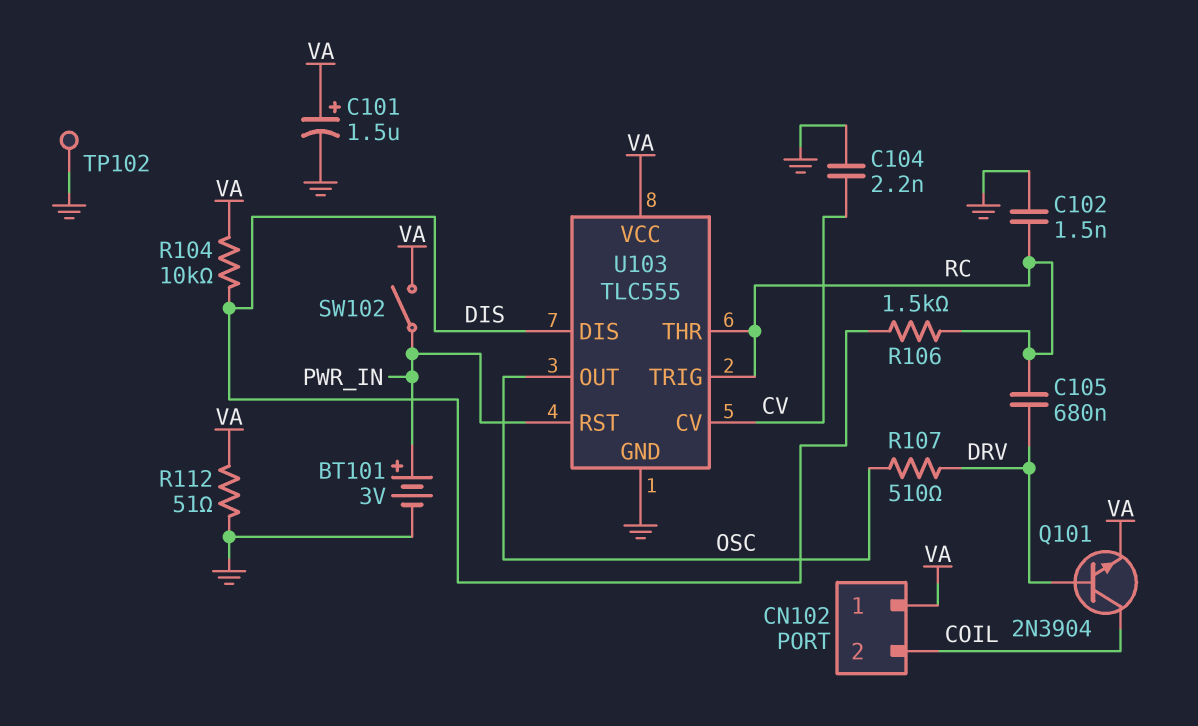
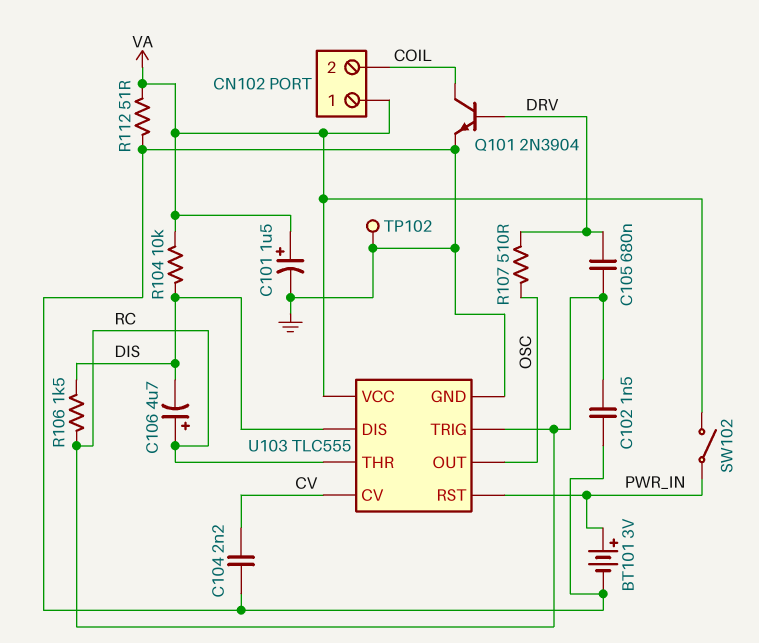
C106: none -> 4.7uF (plus RC, minus DIS)
Q101: NPN 2N3904 (B DRV, C COIL, E VA) -> NPN 2N3904 (B DRV, C COIL, E GND)

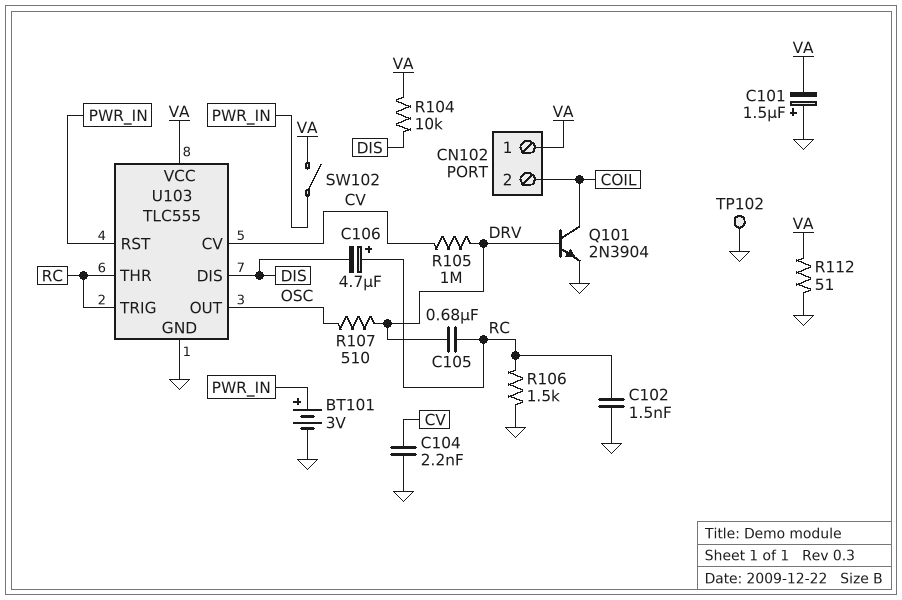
C101: 1.5uF (plus VA, minus GND) -> 1.5uF (plus GND, minus VA)
R105: none -> 1M (CV, DRV)
R106: 1.5k (DIS, RC) -> 1.5k (GND, RC)

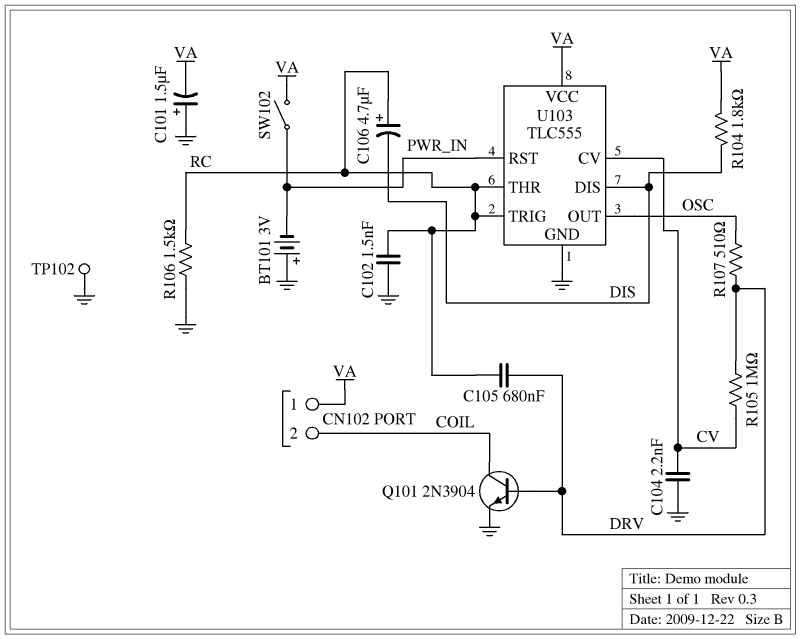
BT101: 3V (plus PWR_IN, minus GND) -> 3V (plus GND, minus PWR_IN)
R104: 10k (DIS, VA) -> 1.8k (DIS, VA)
R112: 51 (GND, VA) -> none

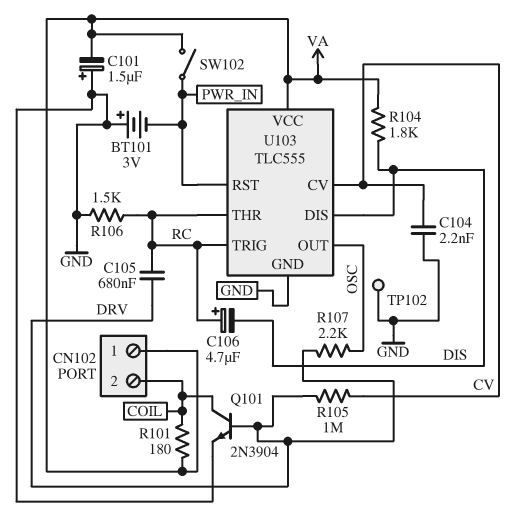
C102: 1.5nF (GND, RC) -> none
R101: none -> 180 (COIL, VA)
R107: 510 (DRV, OSC) -> 2.2k (DRV, OSC)

